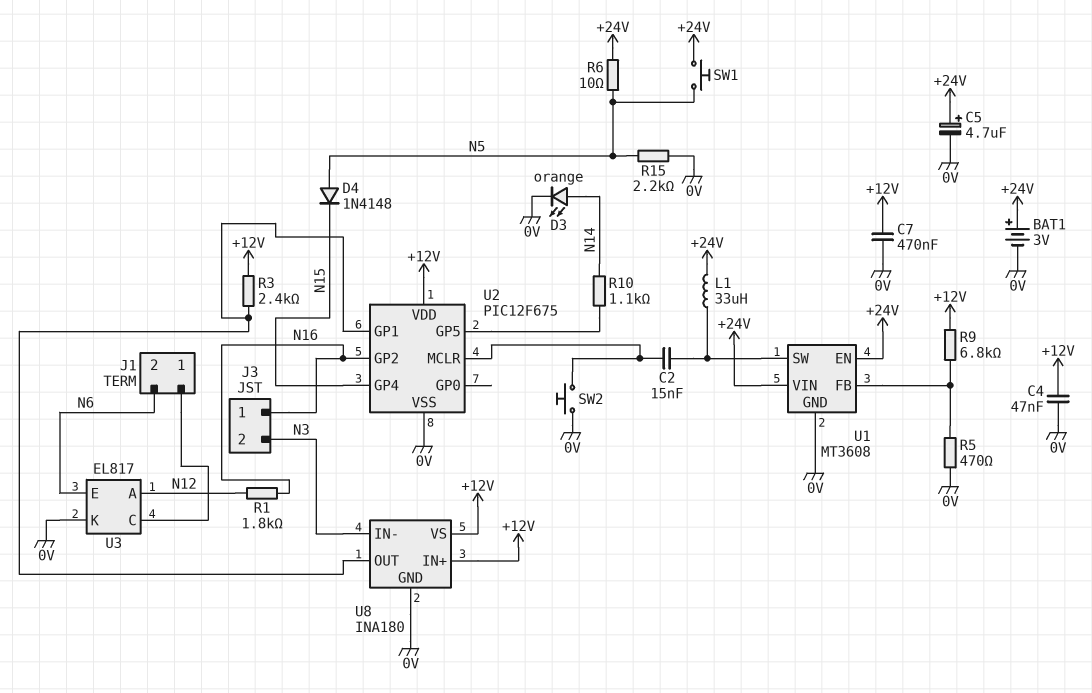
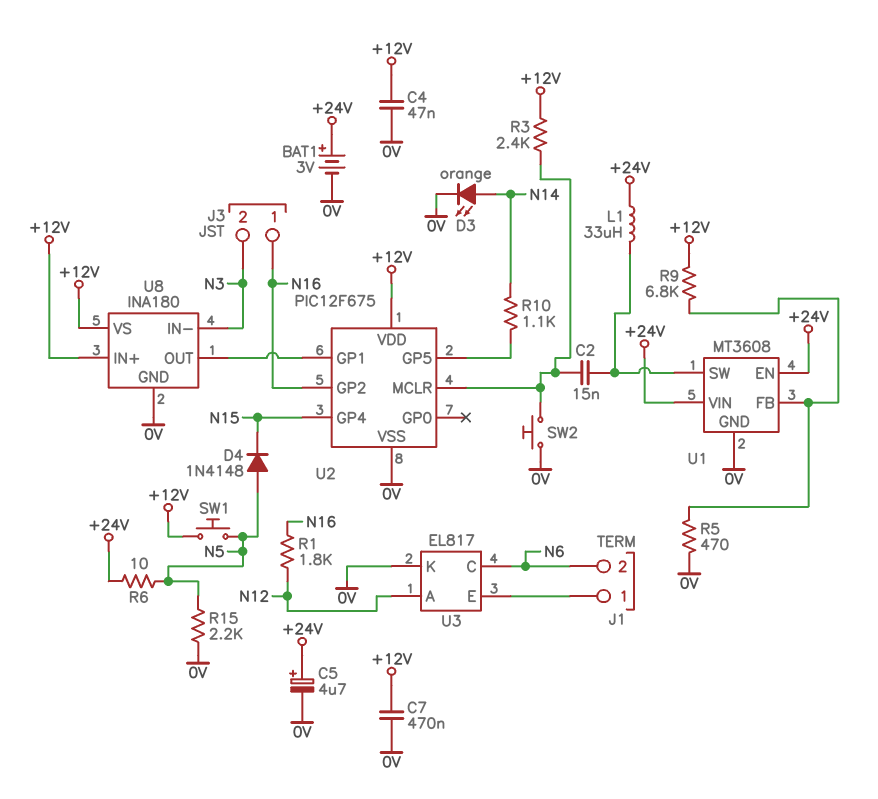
R3: 2.4k (+12V, U2/GP1) -> 2.4k (+12V, U2/MCLR)
SW1: button (+24V, N5) -> button (+12V, N5)
U3 pin C: J1/1 -> N6
U3 pin E: N6 -> J1/1

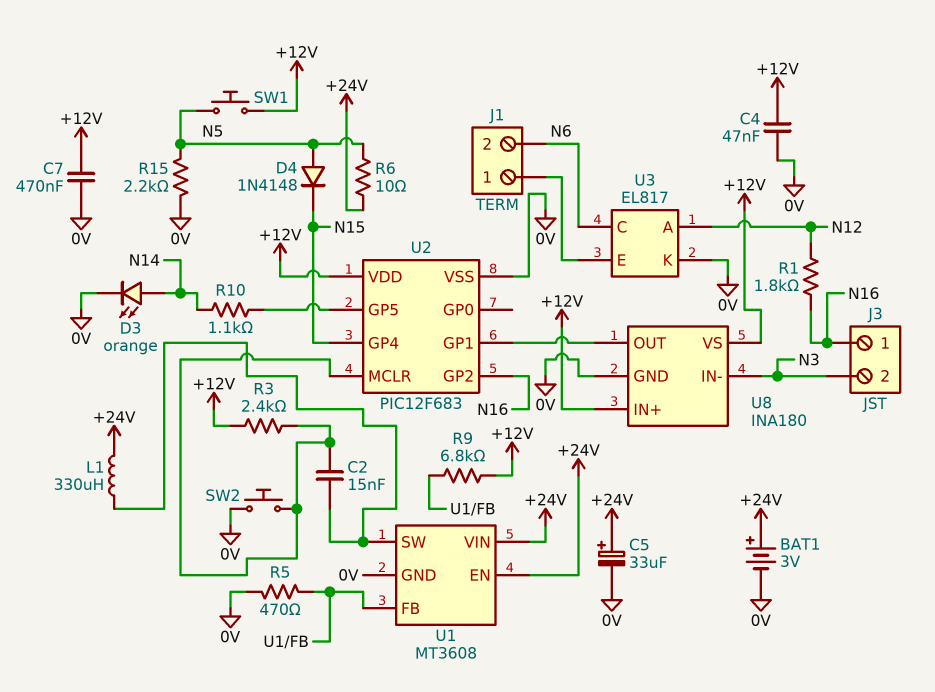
C5: 4.7uF (plus +24V, minus 0V) -> 33uF (plus +24V, minus 0V)
L1: 33uH (+24V, U1/SW) -> 330uH (+24V, U1/SW)
U2: PIC12F675 -> PIC12F683

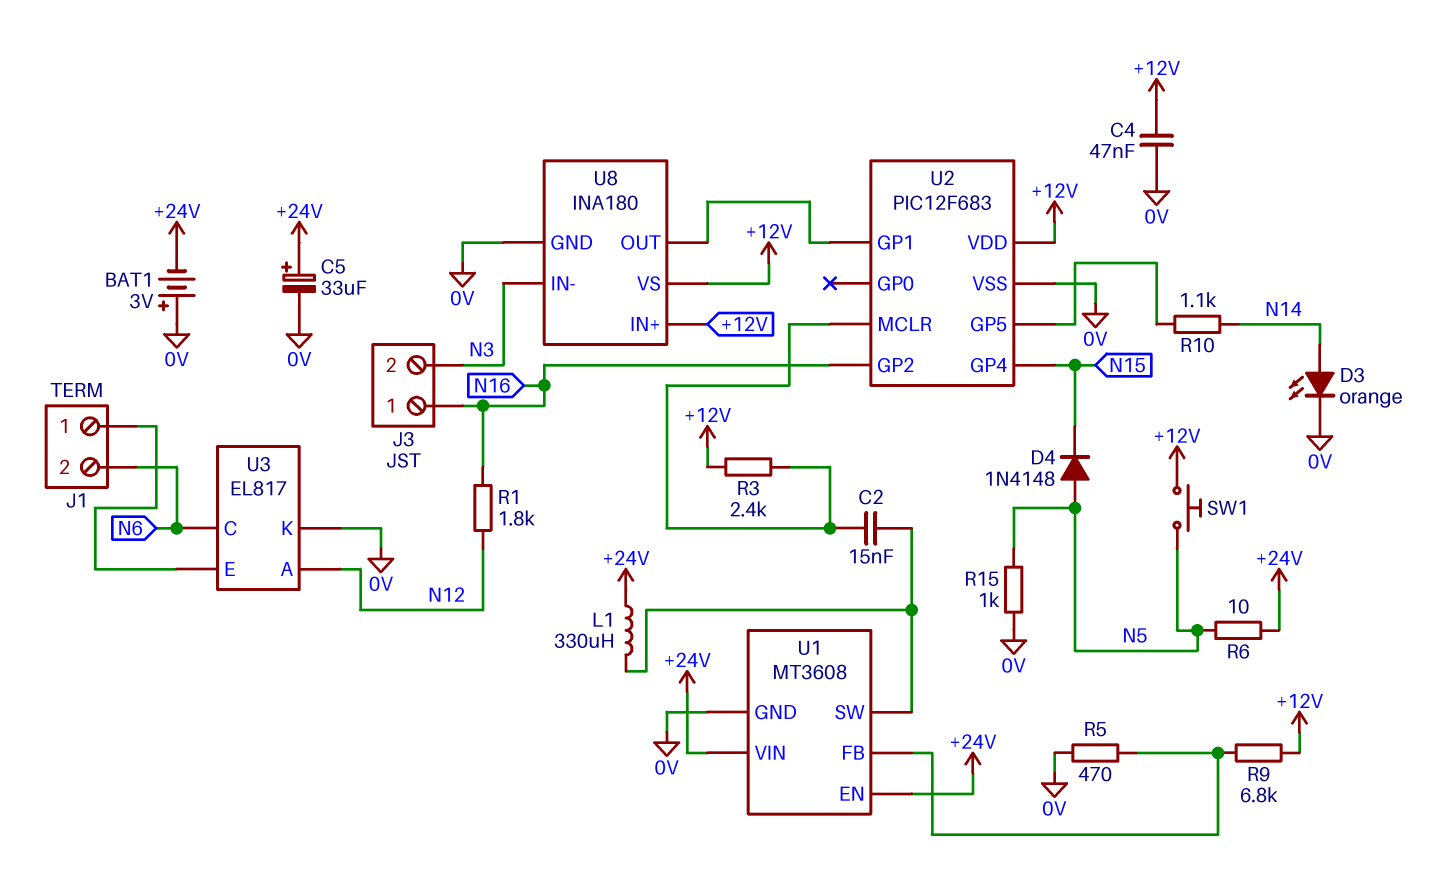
BAT1: 3V (plus +24V, minus 0V) -> 3V (plus 0V, minus +24V)
C7: 470nF (+12V, 0V) -> none
R15: 2.2k (0V, N5) -> 1k (0V, N5)
SW2: button (0V, U2/MCLR) -> none

